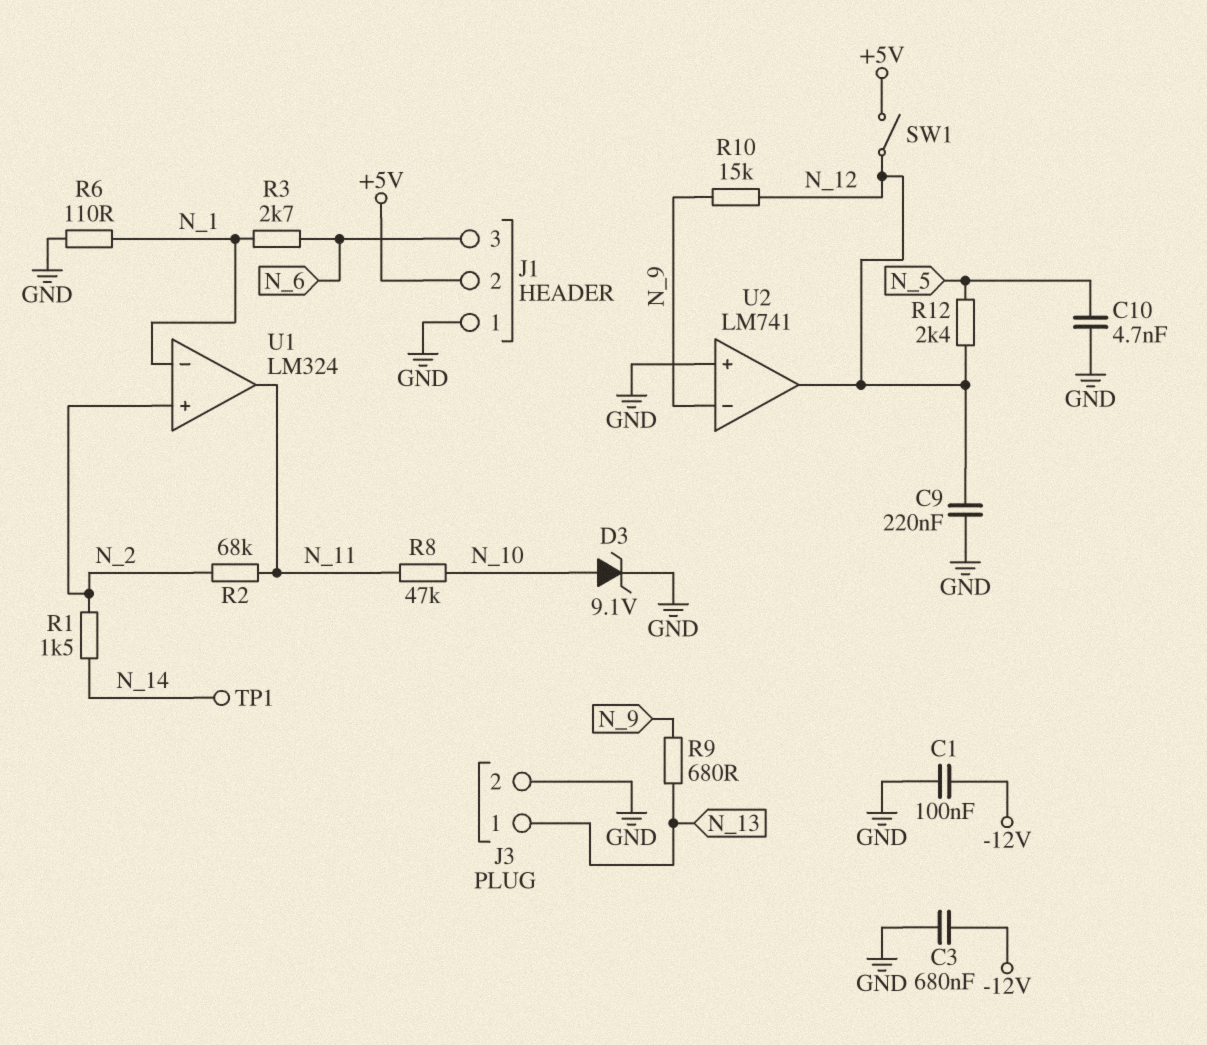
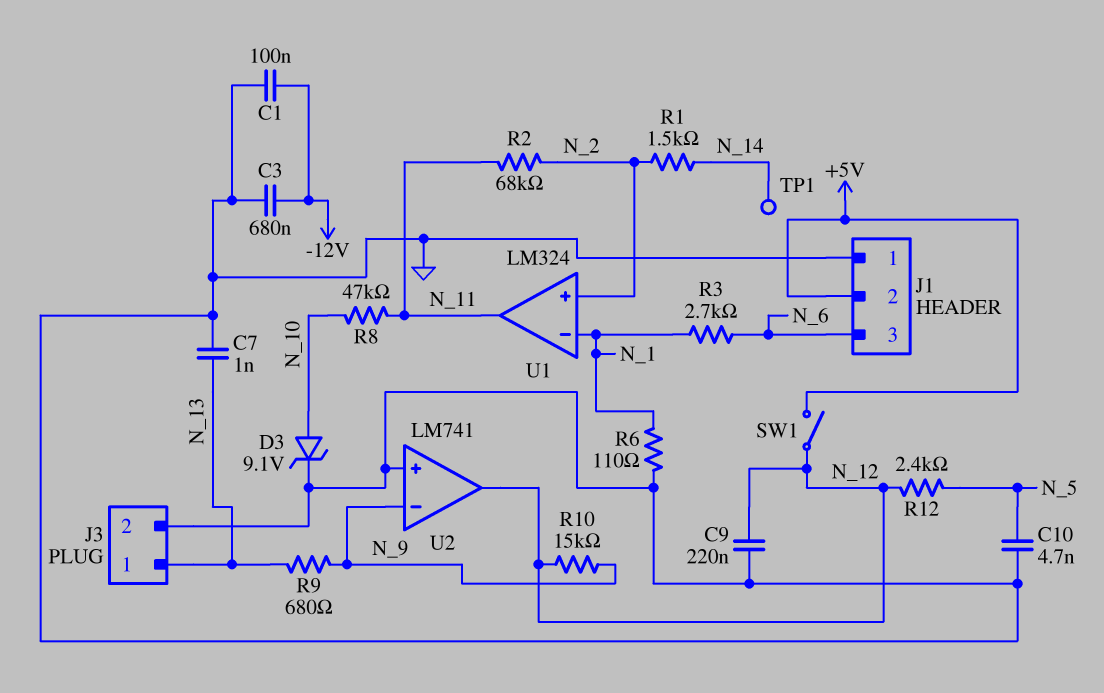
C7: none -> 1nF (GND, N_13)

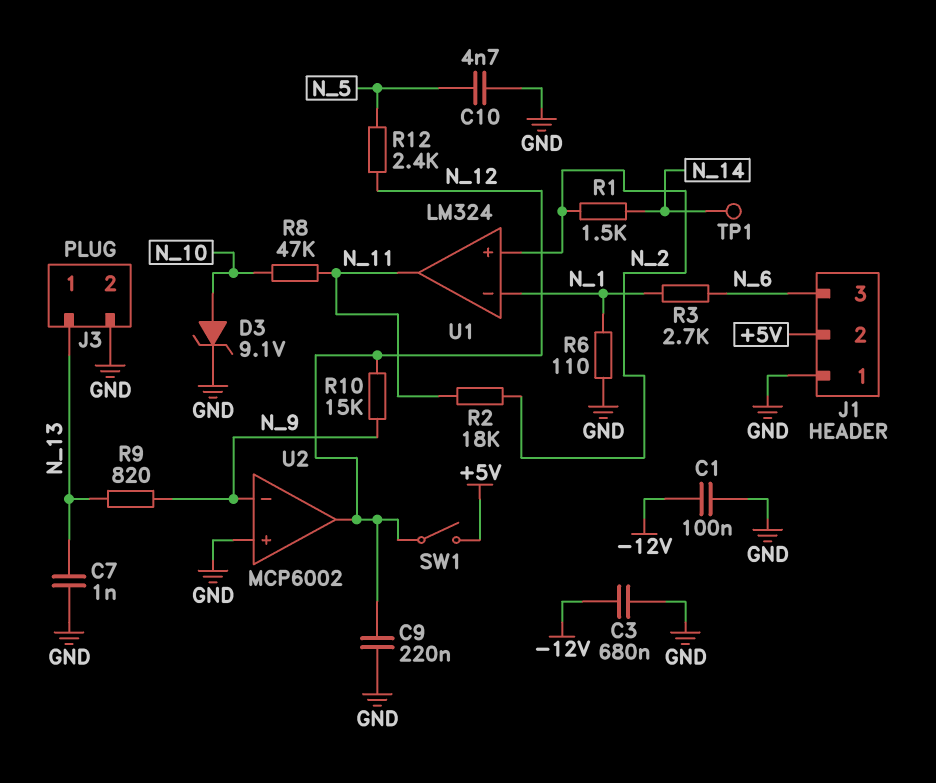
R2: 68k (N_2, N_11) -> 18k (N_2, N_11)
R9: 680 (N_9, N_13) -> 820 (N_9, N_13)
U2: LM741 -> MCP6002

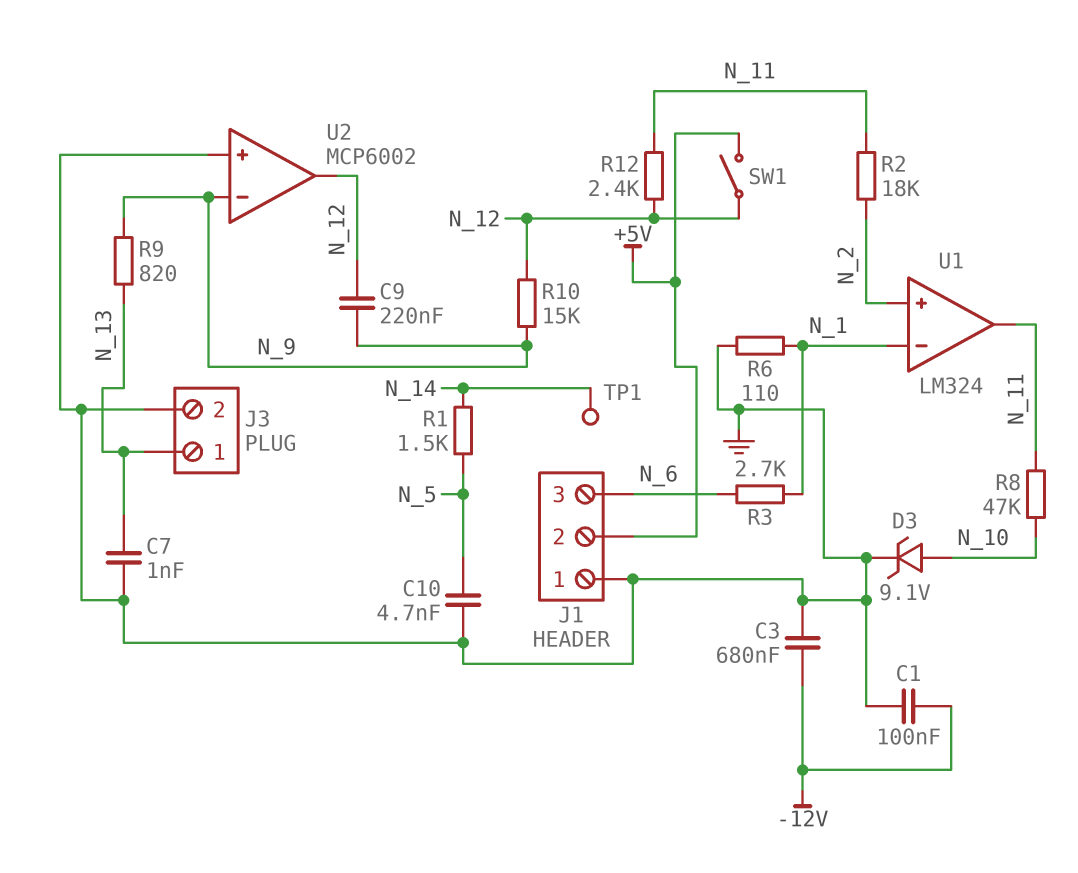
C9: 220nF (GND, N_12) -> 220nF (N_9, N_12)
R1: 1.5k (N_2, N_14) -> 1.5k (N_5, N_14)
R12: 2.4k (N_5, N_12) -> 2.4k (N_11, N_12)

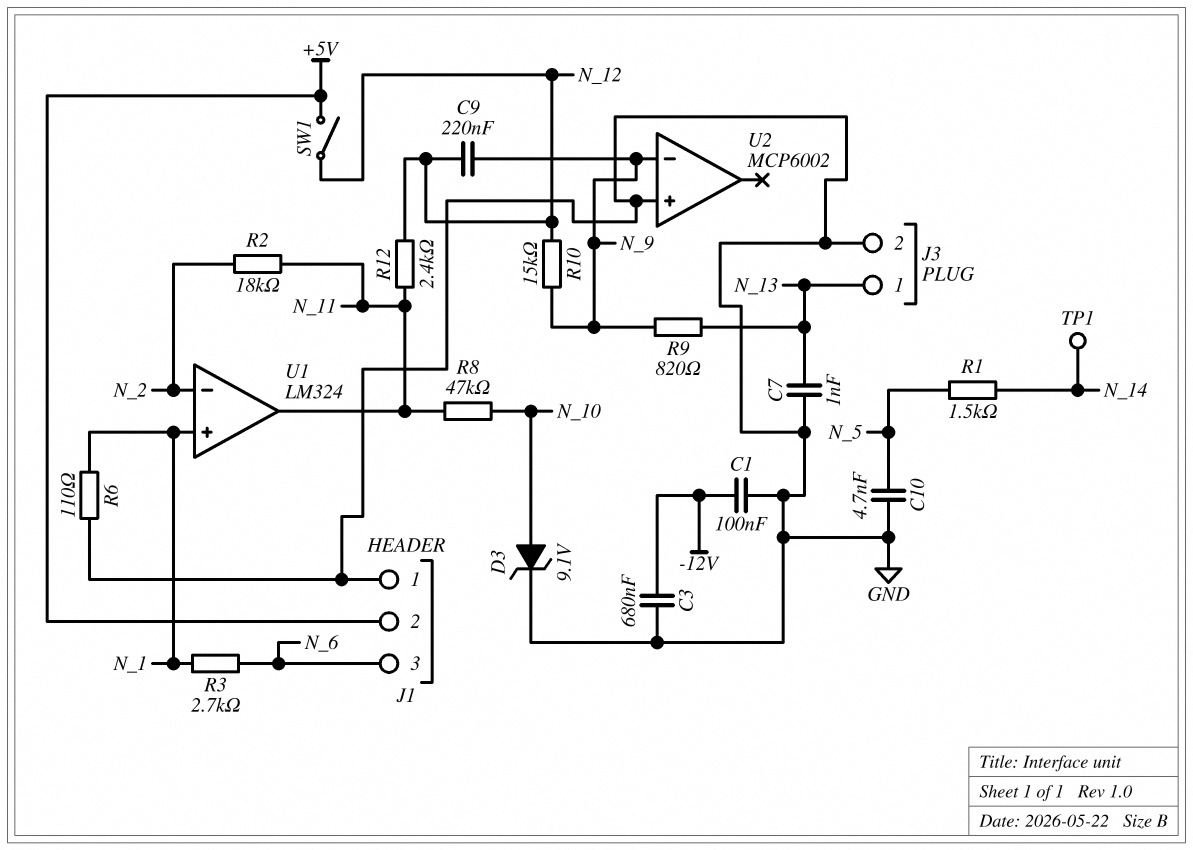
U1 pin in+: N_2 -> N_1
U1 pin in-: N_1 -> N_2
U2 pin out: N_12 -> none

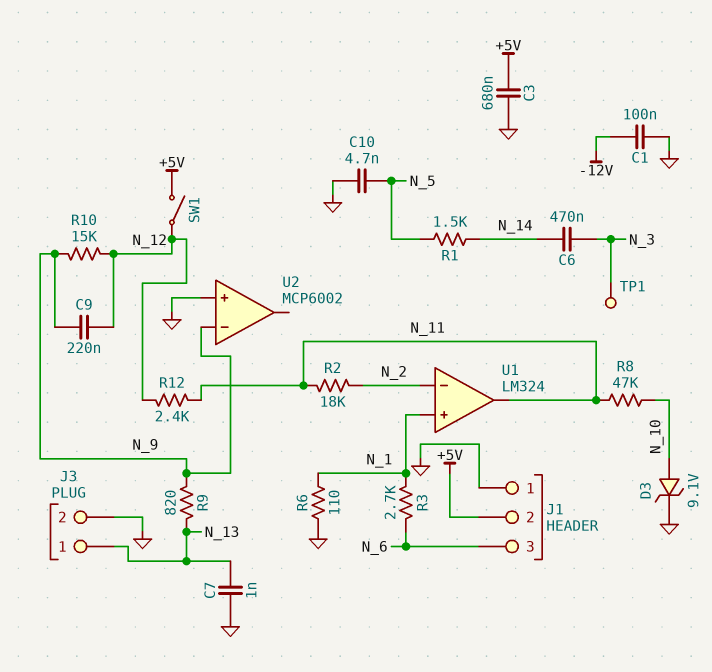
C3: 680nF (-12V, GND) -> 680nF (+5V, GND)
C6: none -> 470nF (N_3, N_14)
TP1: test point (N_14) -> test point (N_3)

